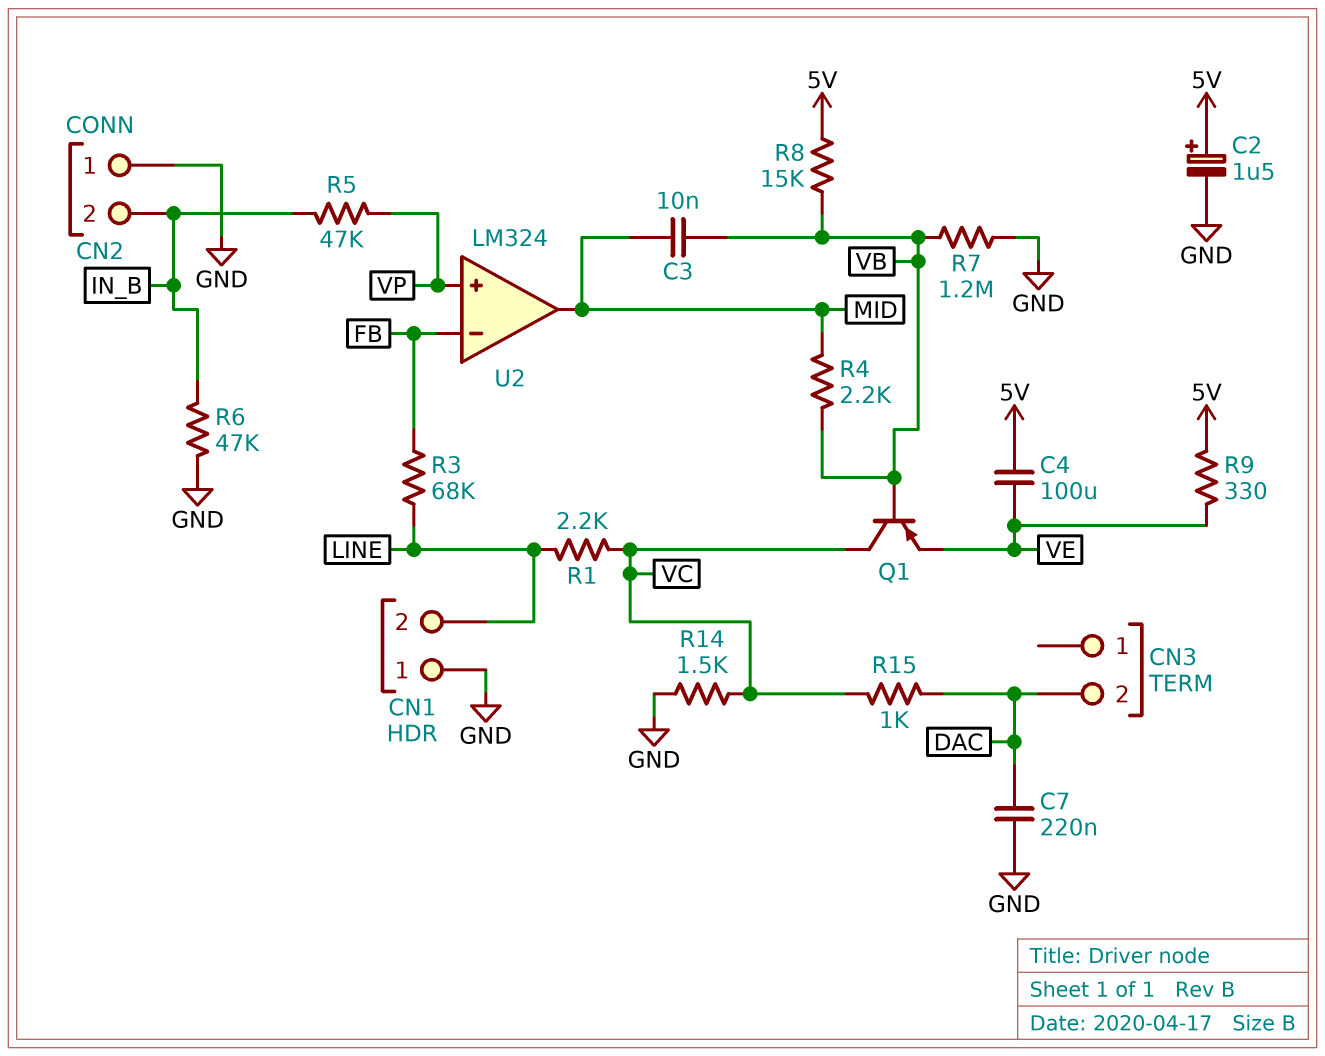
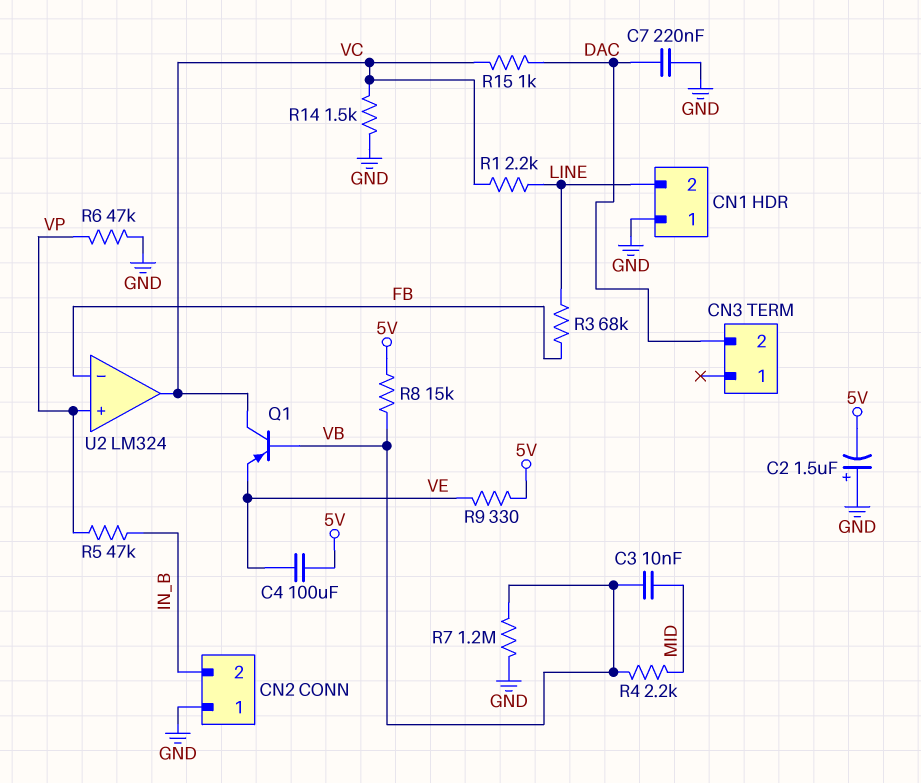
C2: 1.5uF (plus 5V, minus GND) -> 1.5uF (plus GND, minus 5V)
R6: 47k (GND, IN_B) -> 47k (GND, VP)
U2 pin out: MID -> VC

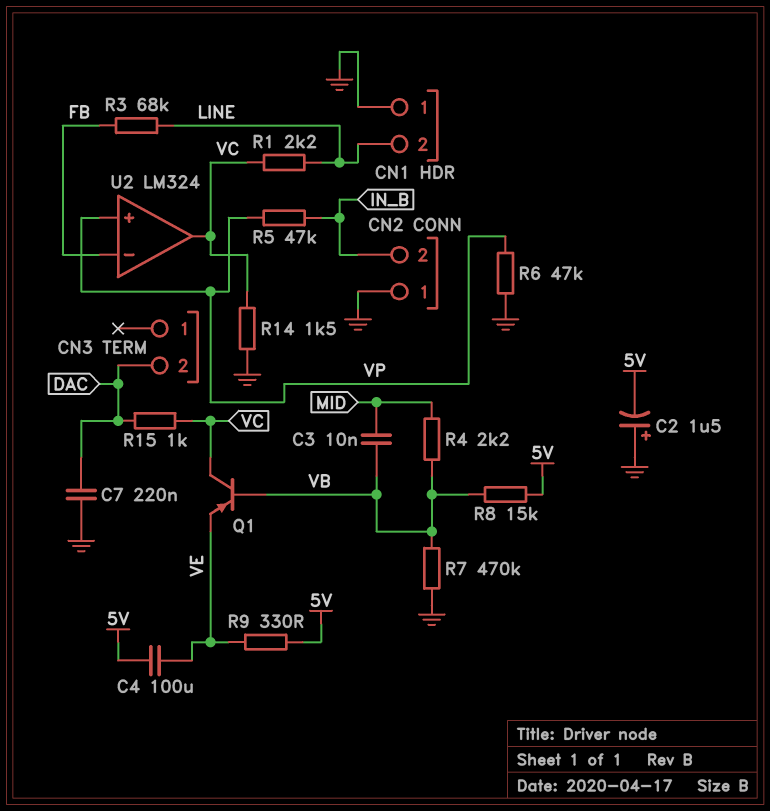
R7: 1.2M (GND, VB) -> 470k (GND, VB)

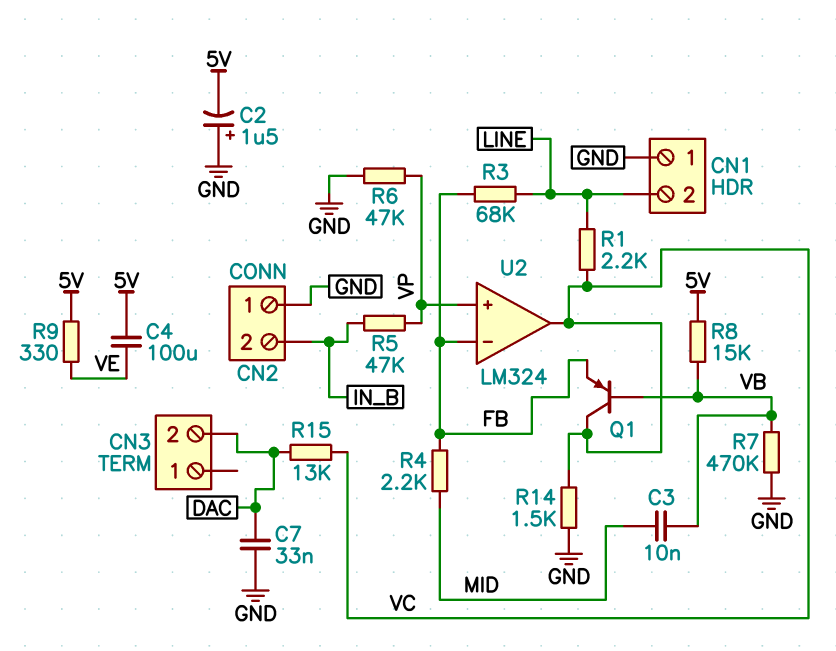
C7: 220nF (DAC, GND) -> 33nF (DAC, GND)
Q1: PNP (B VB, C VC, E VE) -> PNP (B VB, C VC, E FB)
R4: 2.2k (MID, VB) -> 2.2k (FB, MID)
R15: 1k (DAC, VC) -> 13k (DAC, VC)

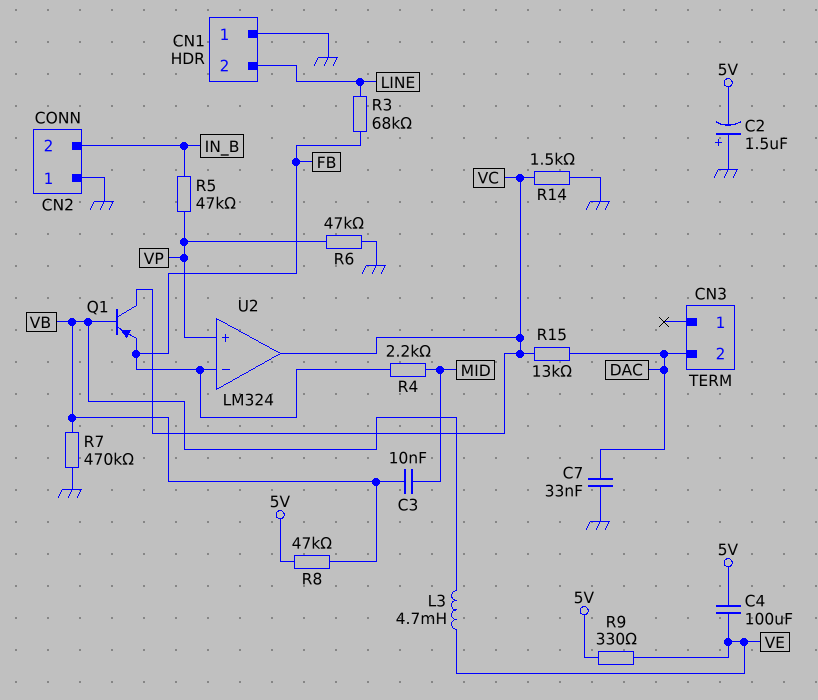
L3: none -> 4.7mH (VB, VE)
R1: 2.2k (LINE, VC) -> none
R8: 15k (5V, VB) -> 47k (5V, VB)

